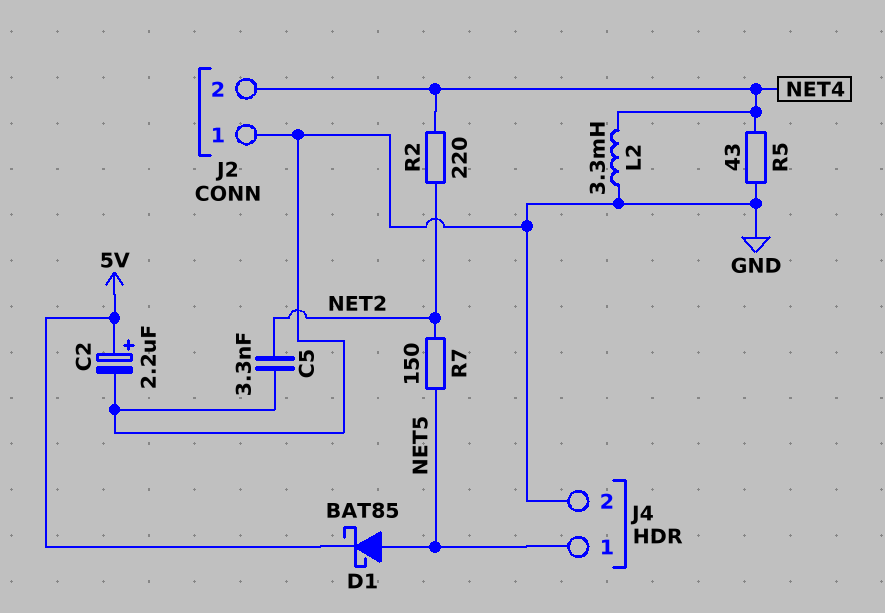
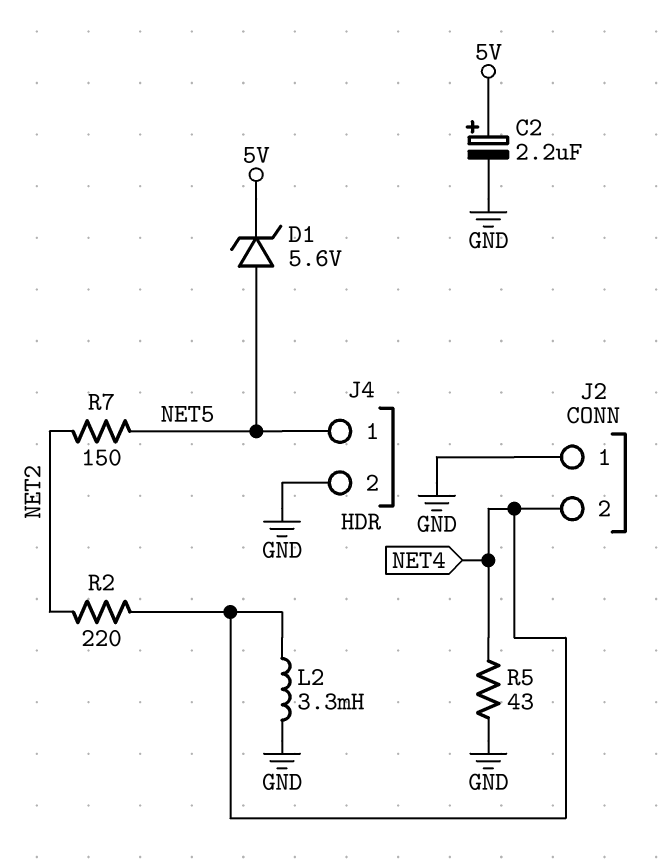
C5: 3.3nF (GND, NET2) -> none
D1: schottky BAT85 (A NET5, K 5V) -> zener 5.6V (A NET5, K 5V)

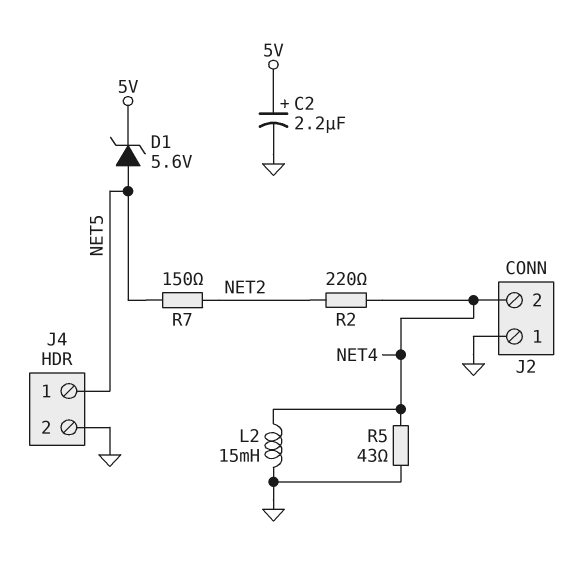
L2: 3.3mH (GND, NET4) -> 15mH (GND, NET4)

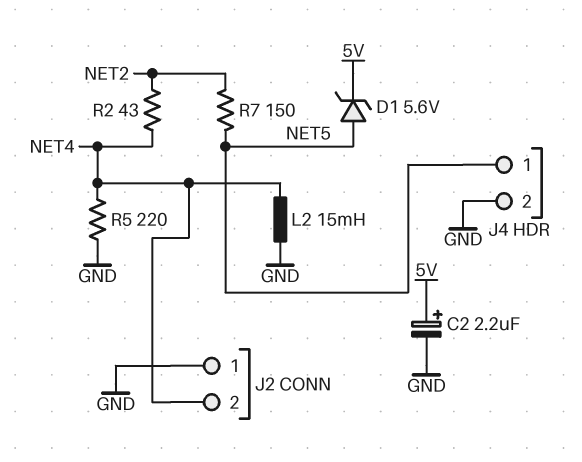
R2: 220 (NET2, NET4) -> 43 (NET2, NET4)
R5: 43 (GND, NET4) -> 220 (GND, NET4)

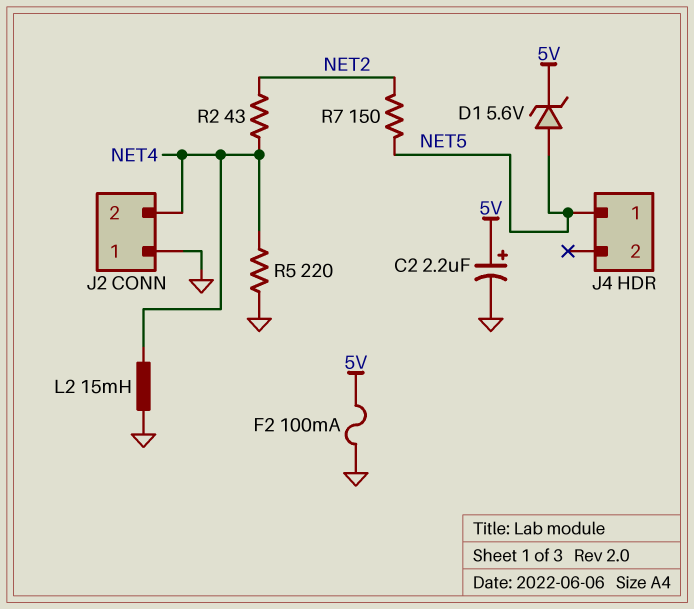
F2: none -> 100mA (5V, GND)
J4 pin 2: GND -> none

